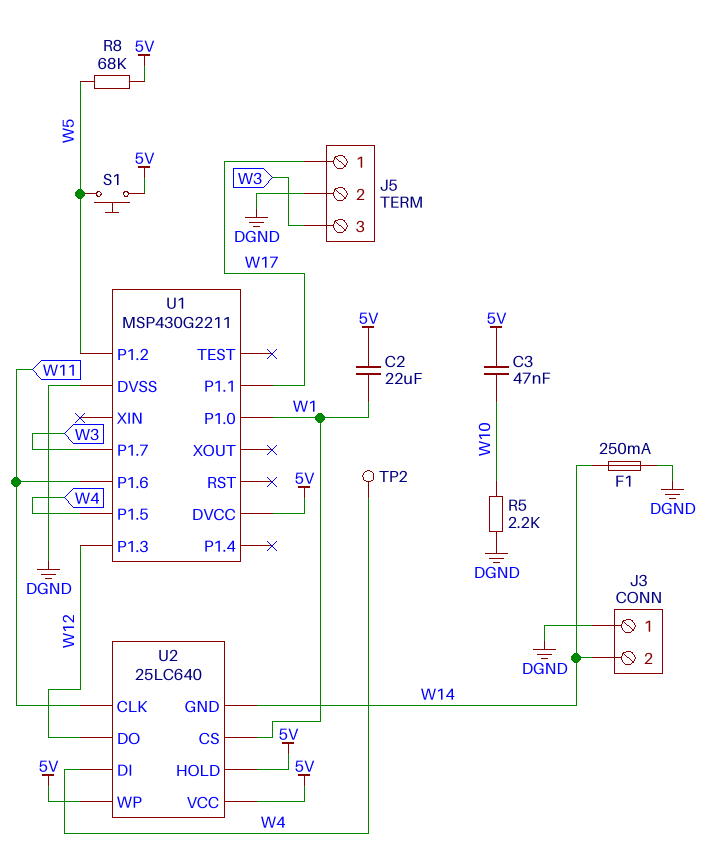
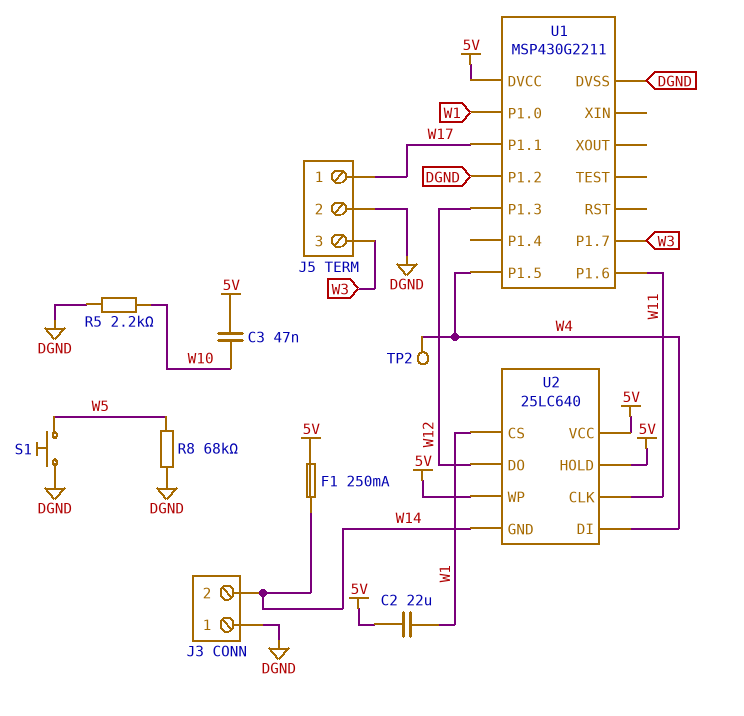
F1: 250mA (DGND, W14) -> 250mA (5V, W14)
R8: 68k (5V, W5) -> 68k (DGND, W5)
S1: button (5V, W5) -> button (DGND, W5)
U1 pin P1.2: W5 -> DGND

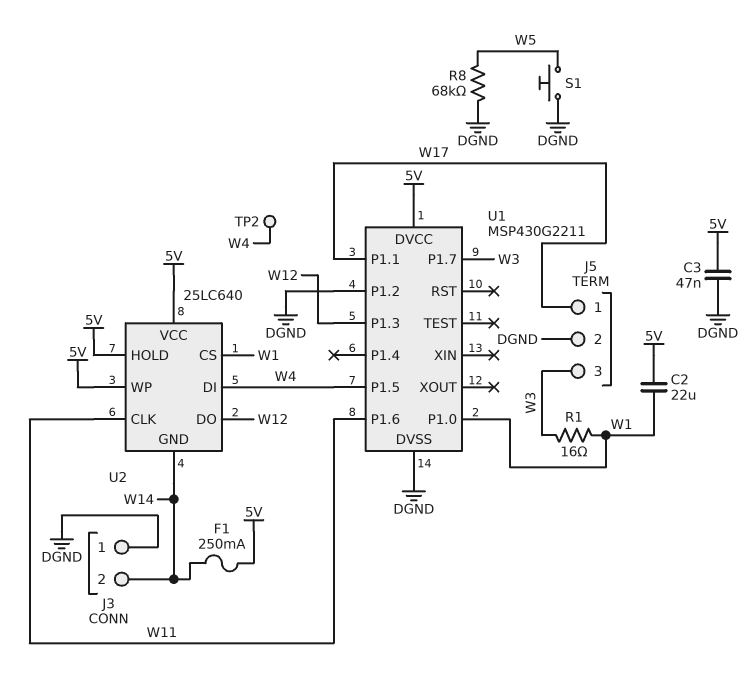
C3: 47nF (5V, W10) -> 47nF (5V, DGND)
R1: none -> 16 (W1, W3)
R5: 2.2k (DGND, W10) -> none

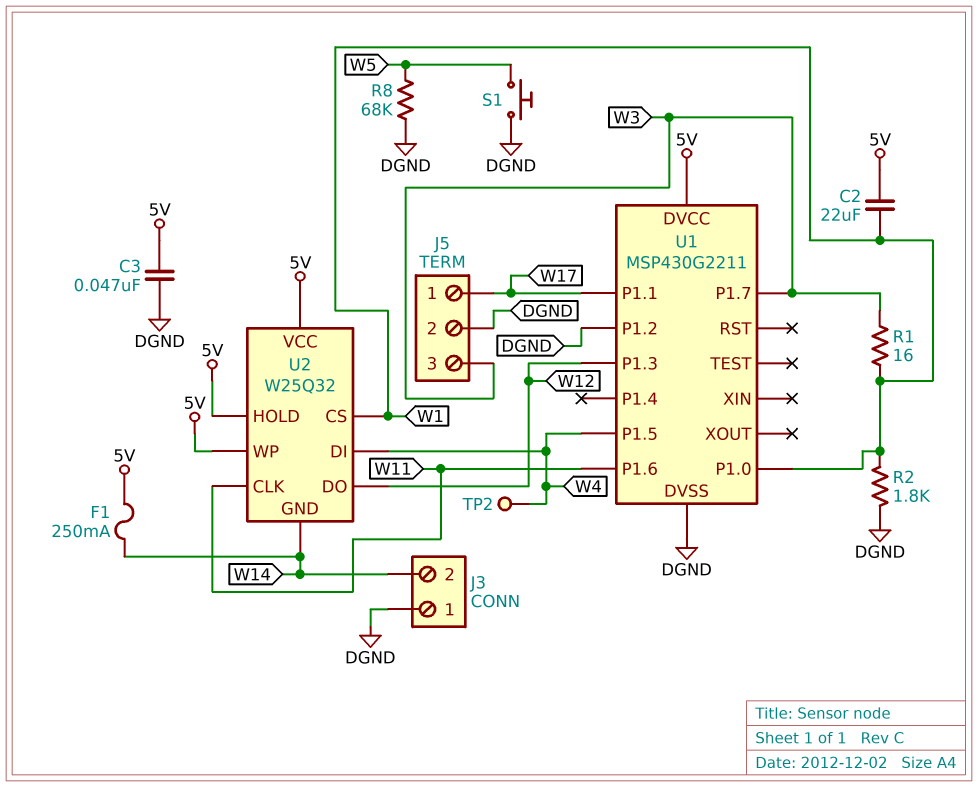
R2: none -> 1.8k (DGND, W1)
U2: 25LC640 -> W25Q32

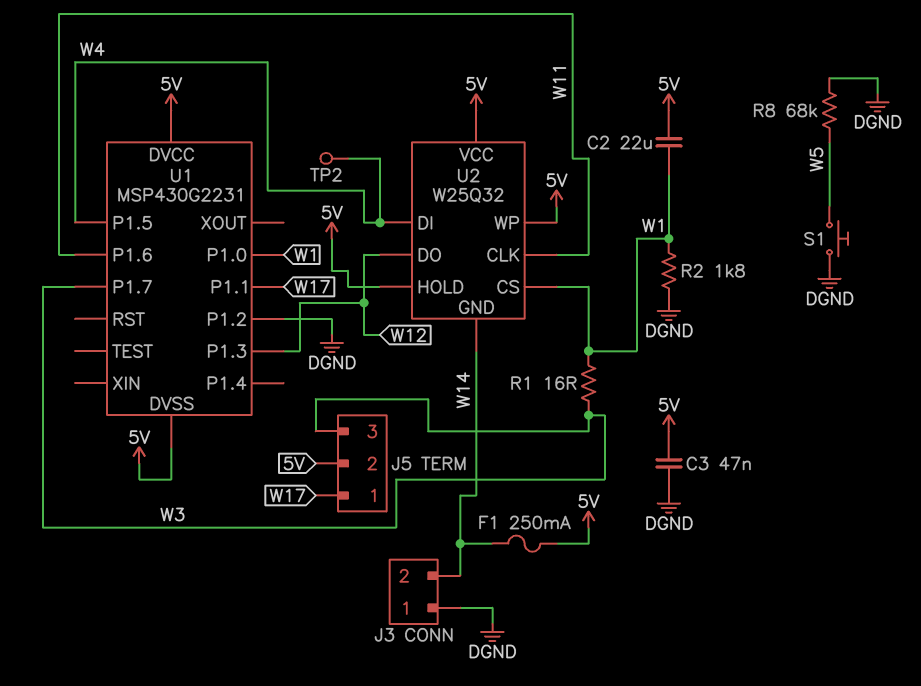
J5 pin 2: DGND -> 5V
U1: MSP430G2211 -> MSP430G2231
U1 pin DVSS: DGND -> 5V

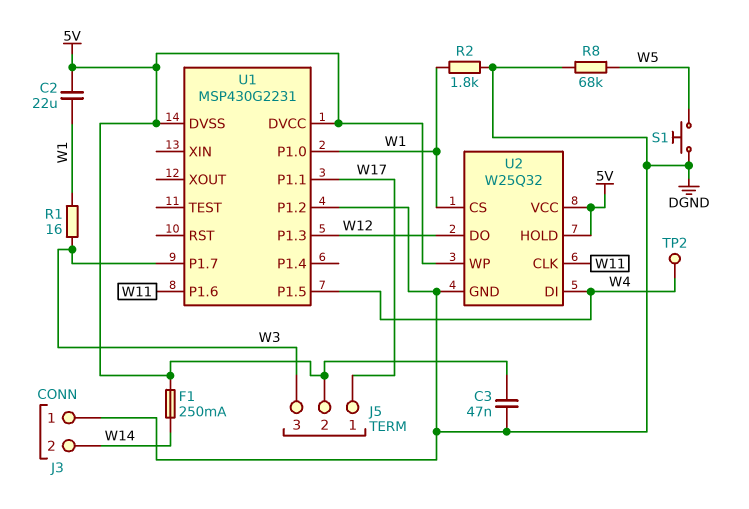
U2 pin GND: W14 -> DGND

